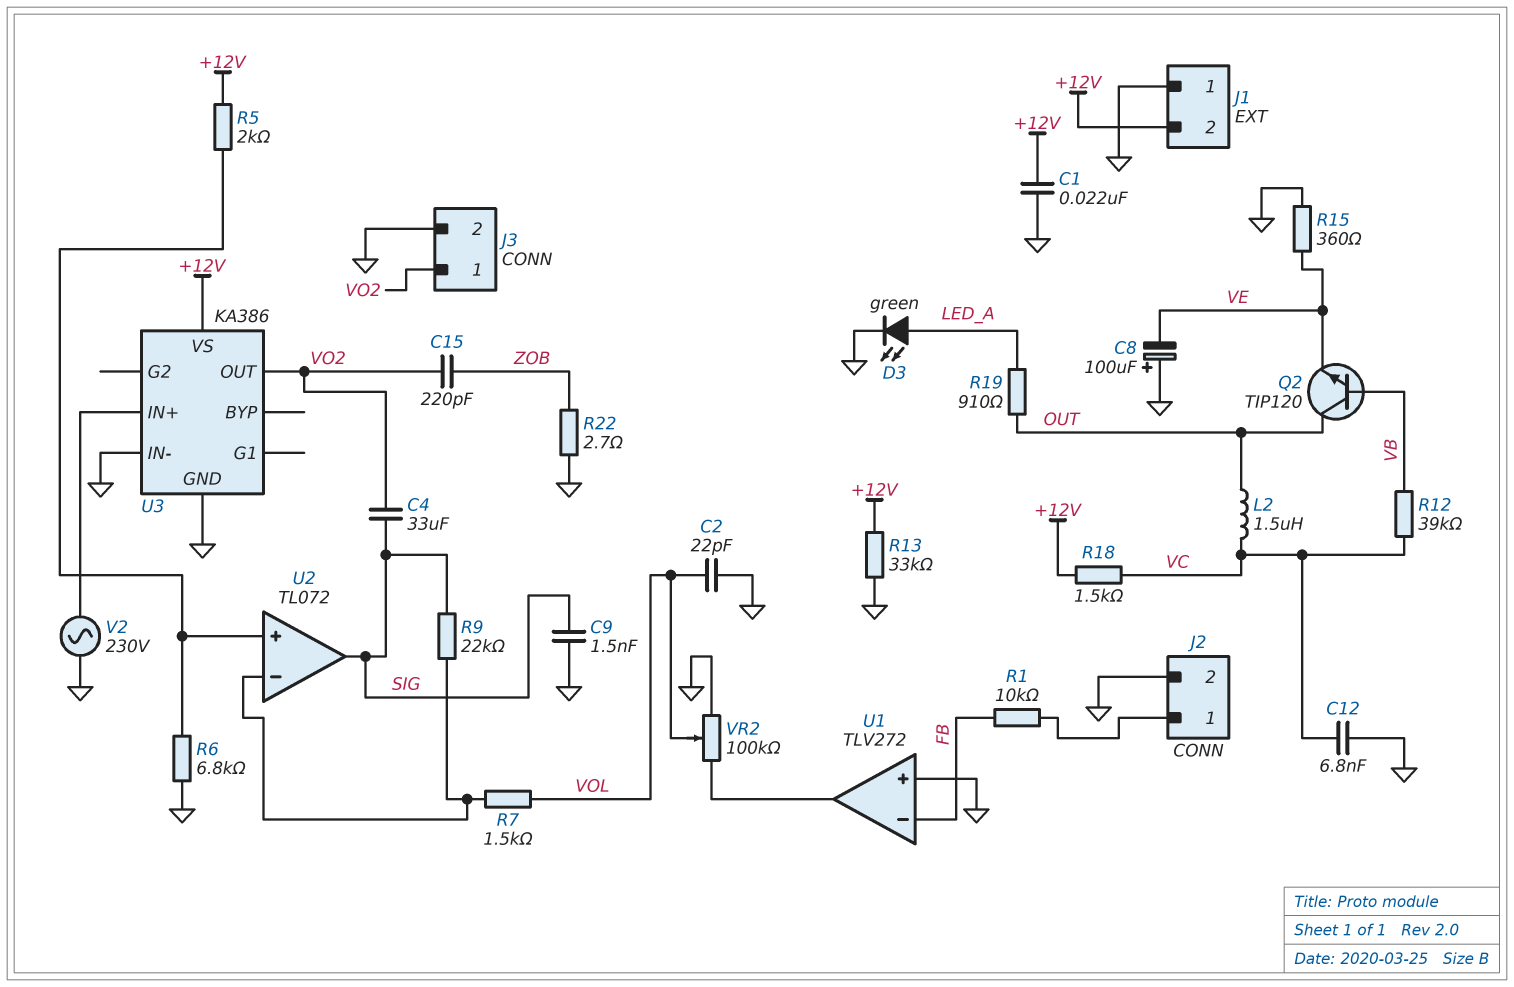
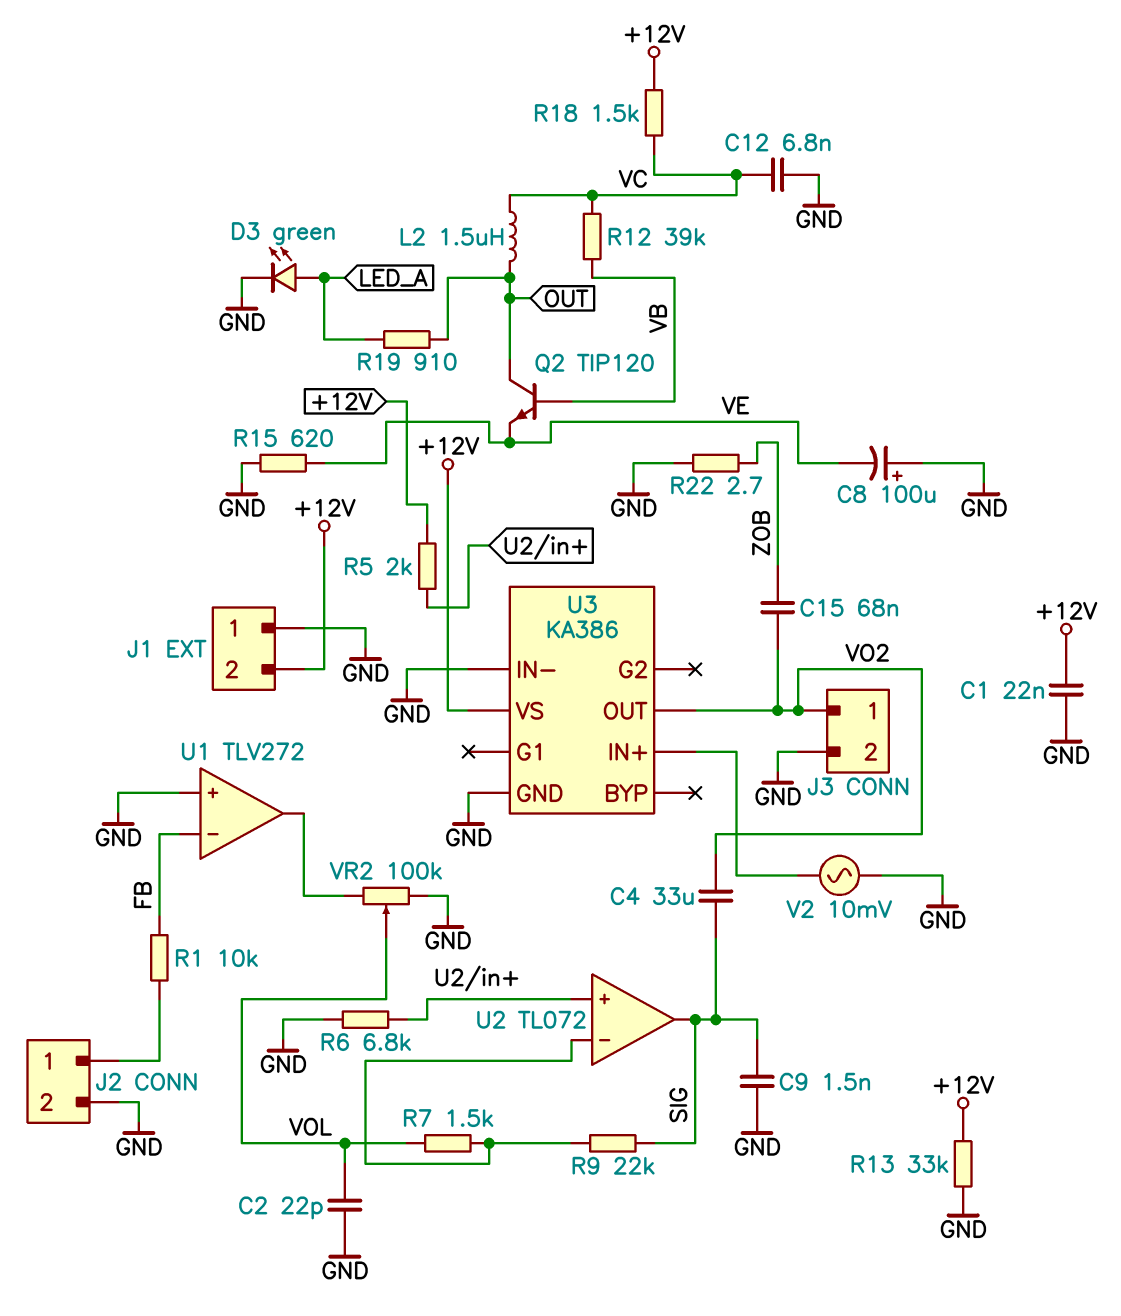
C15: 220pF (VO2, ZOB) -> 68nF (VO2, ZOB)
R15: 360 (GND, VE) -> 620 (GND, VE)
V2: AC 230V (GND, U3/IN+) -> AC 10mV (GND, U3/IN+)

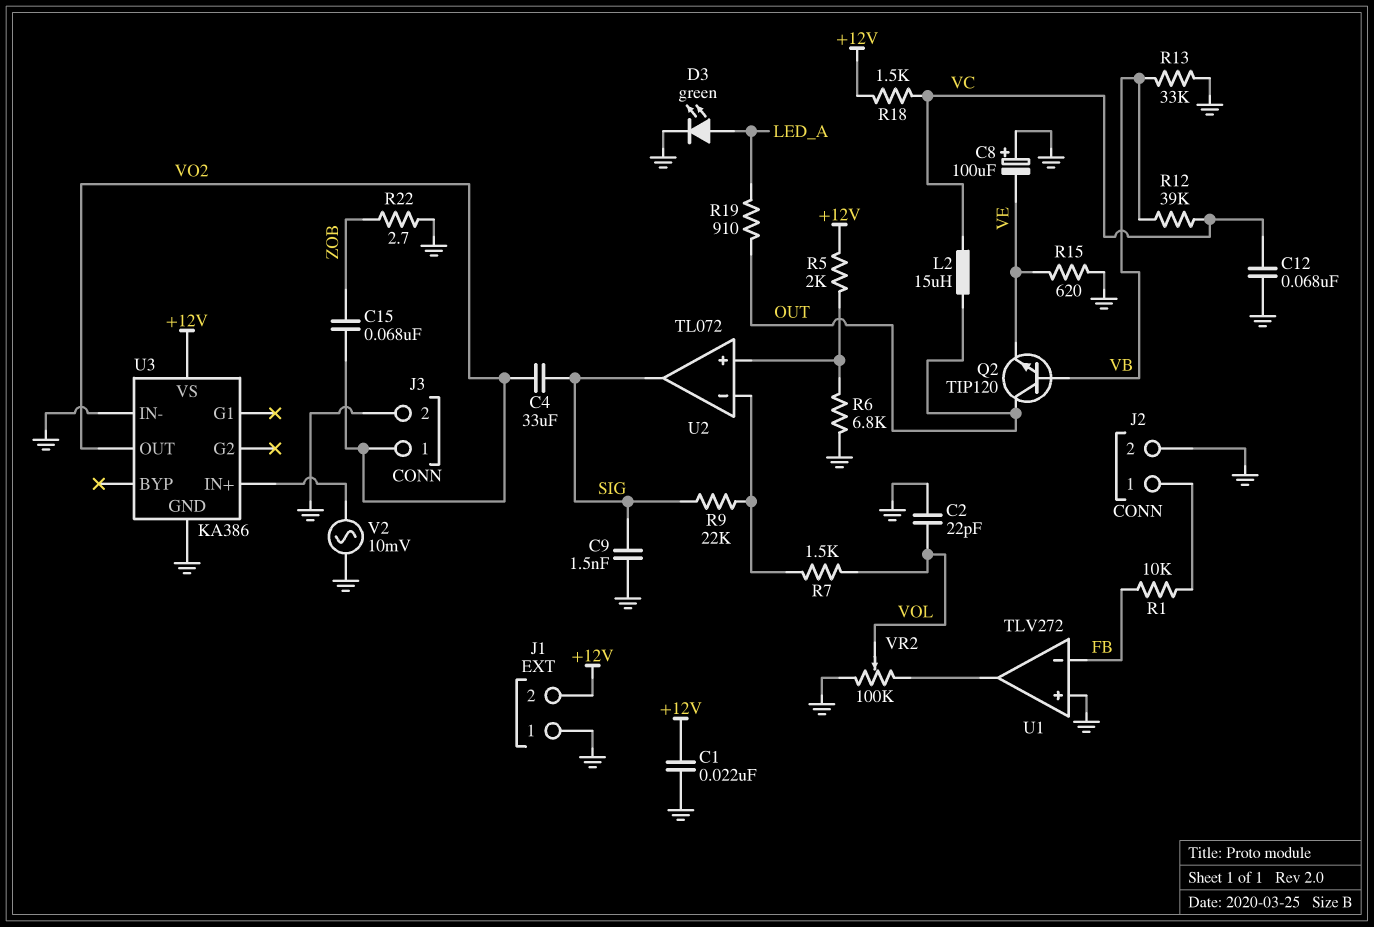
C12: 6.8nF (GND, VC) -> 68nF (GND, VC)
L2: 1.5uH (OUT, VC) -> 15uH (OUT, VC)
R13: 33k (+12V, GND) -> 33k (GND, VB)

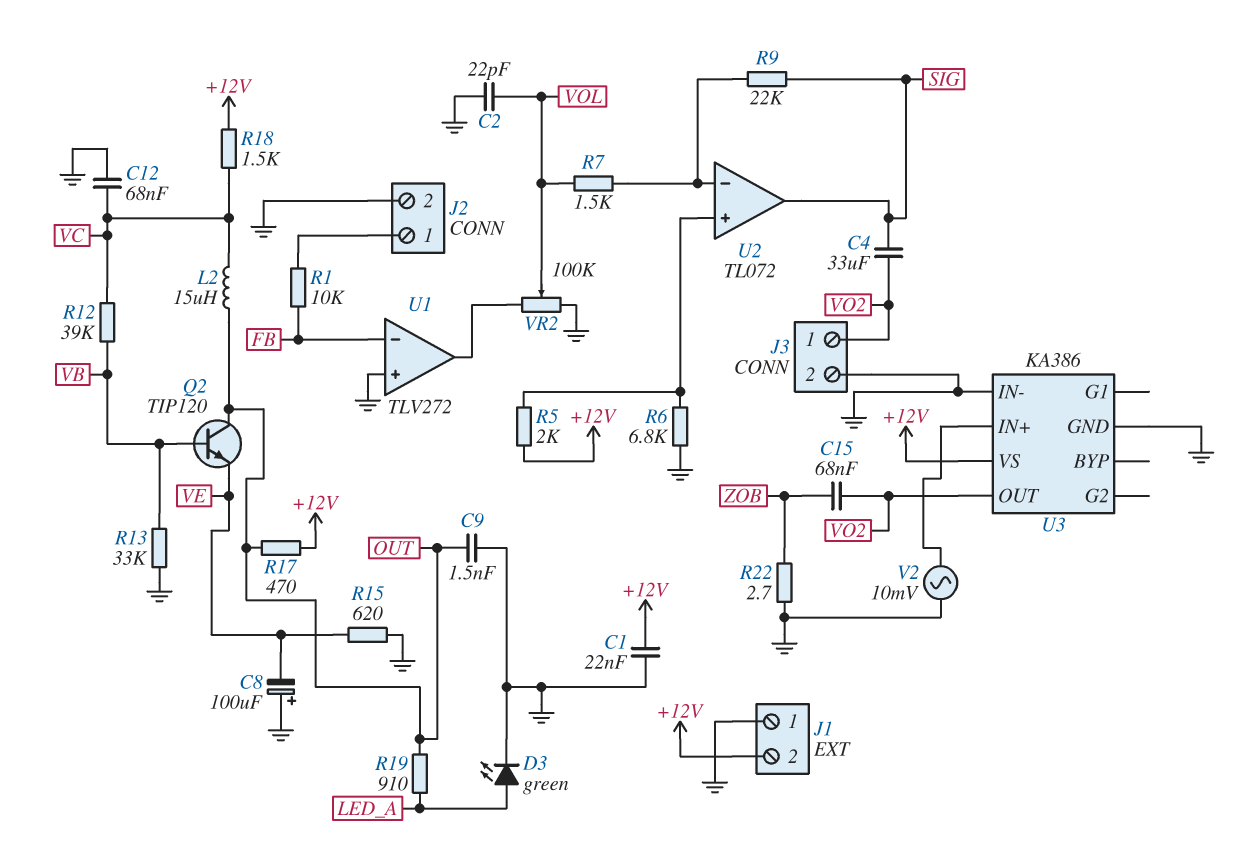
C9: 1.5nF (GND, SIG) -> 1.5nF (GND, OUT)
R17: none -> 470 (+12V, OUT)

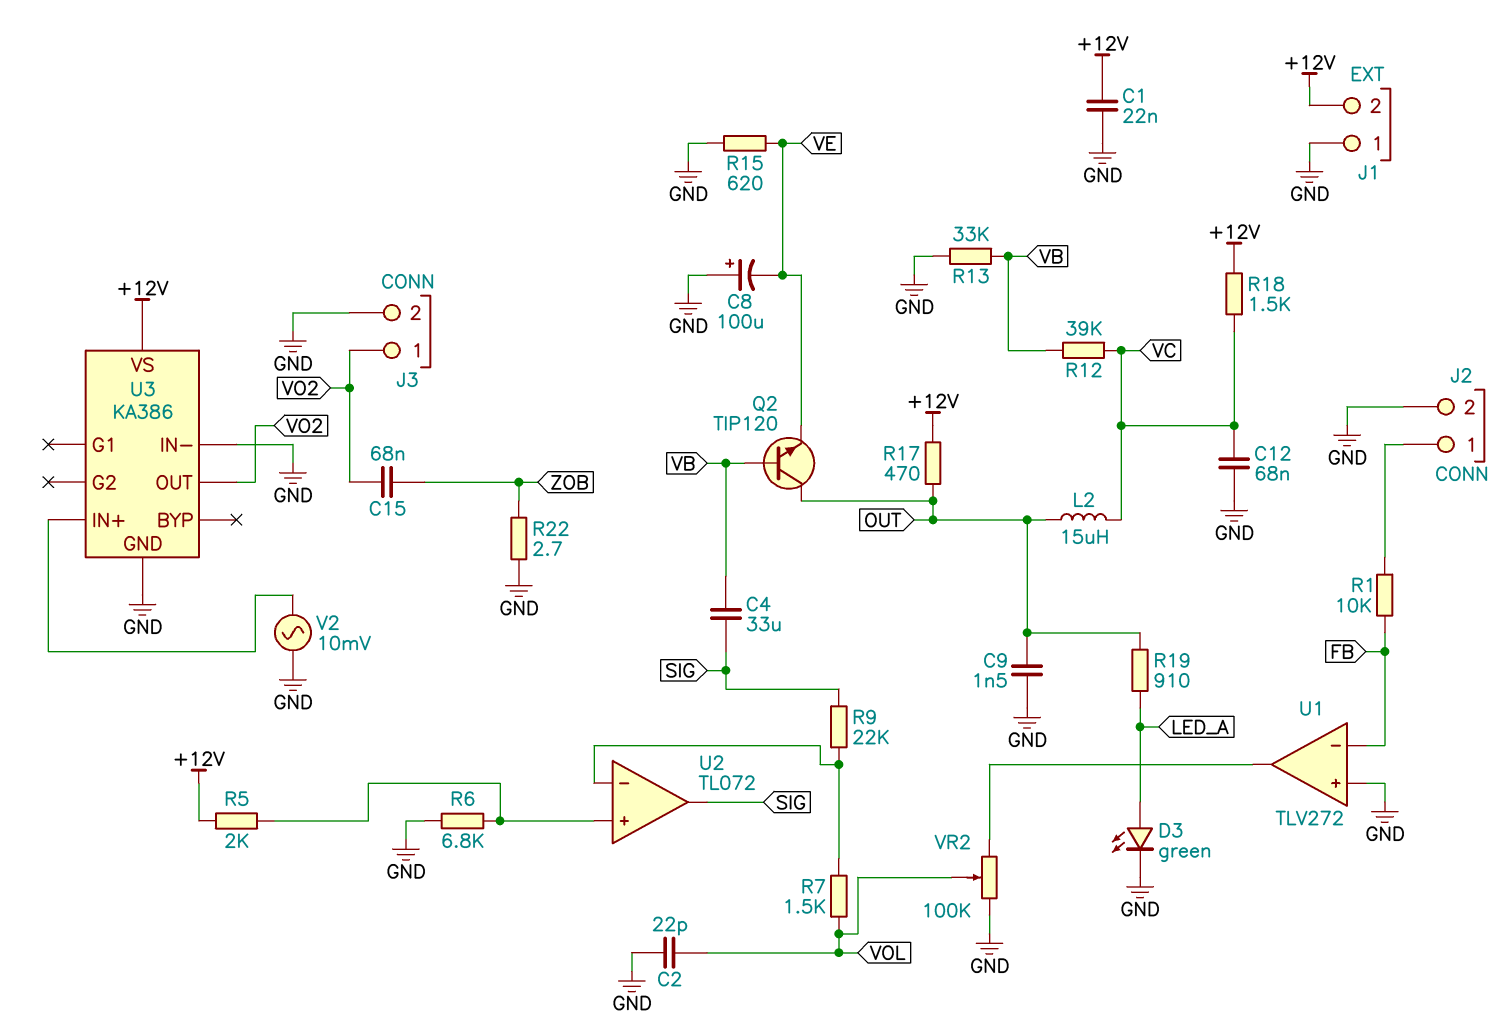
C4: 33uF (SIG, VO2) -> 33uF (SIG, VB)

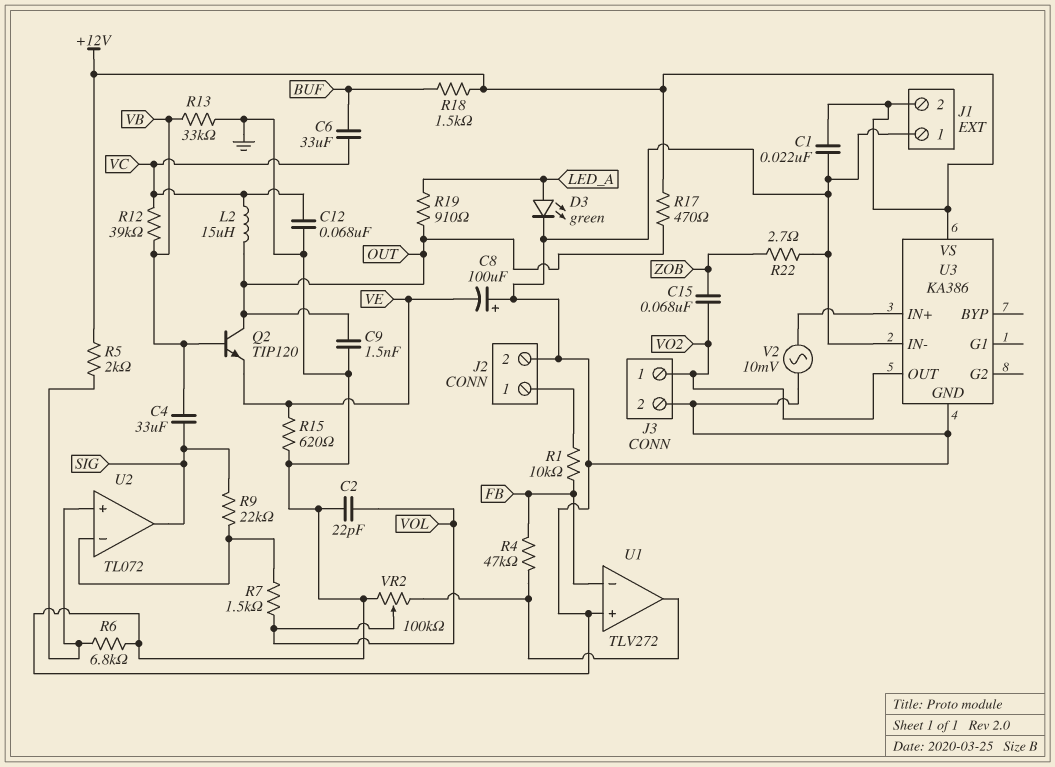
C6: none -> 33uF (BUF, VC)
R4: none -> 47k (FB, U1/out)
R18: 1.5k (+12V, VC) -> 1.5k (+12V, BUF)

